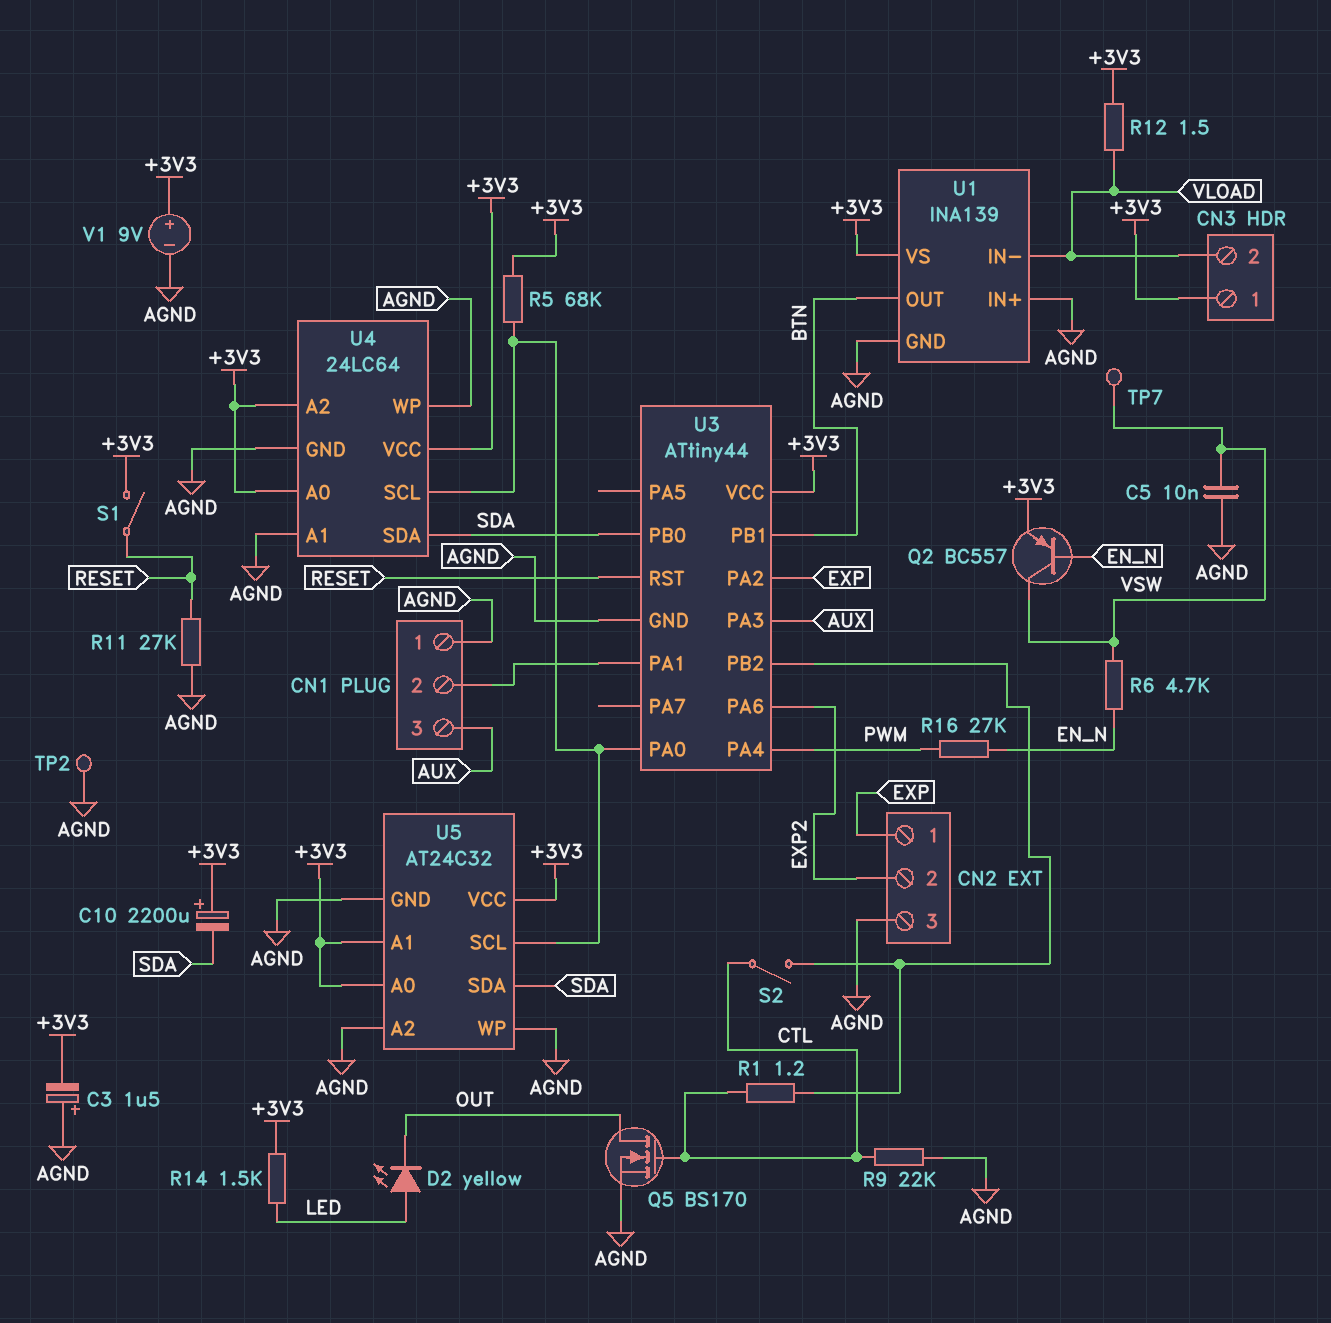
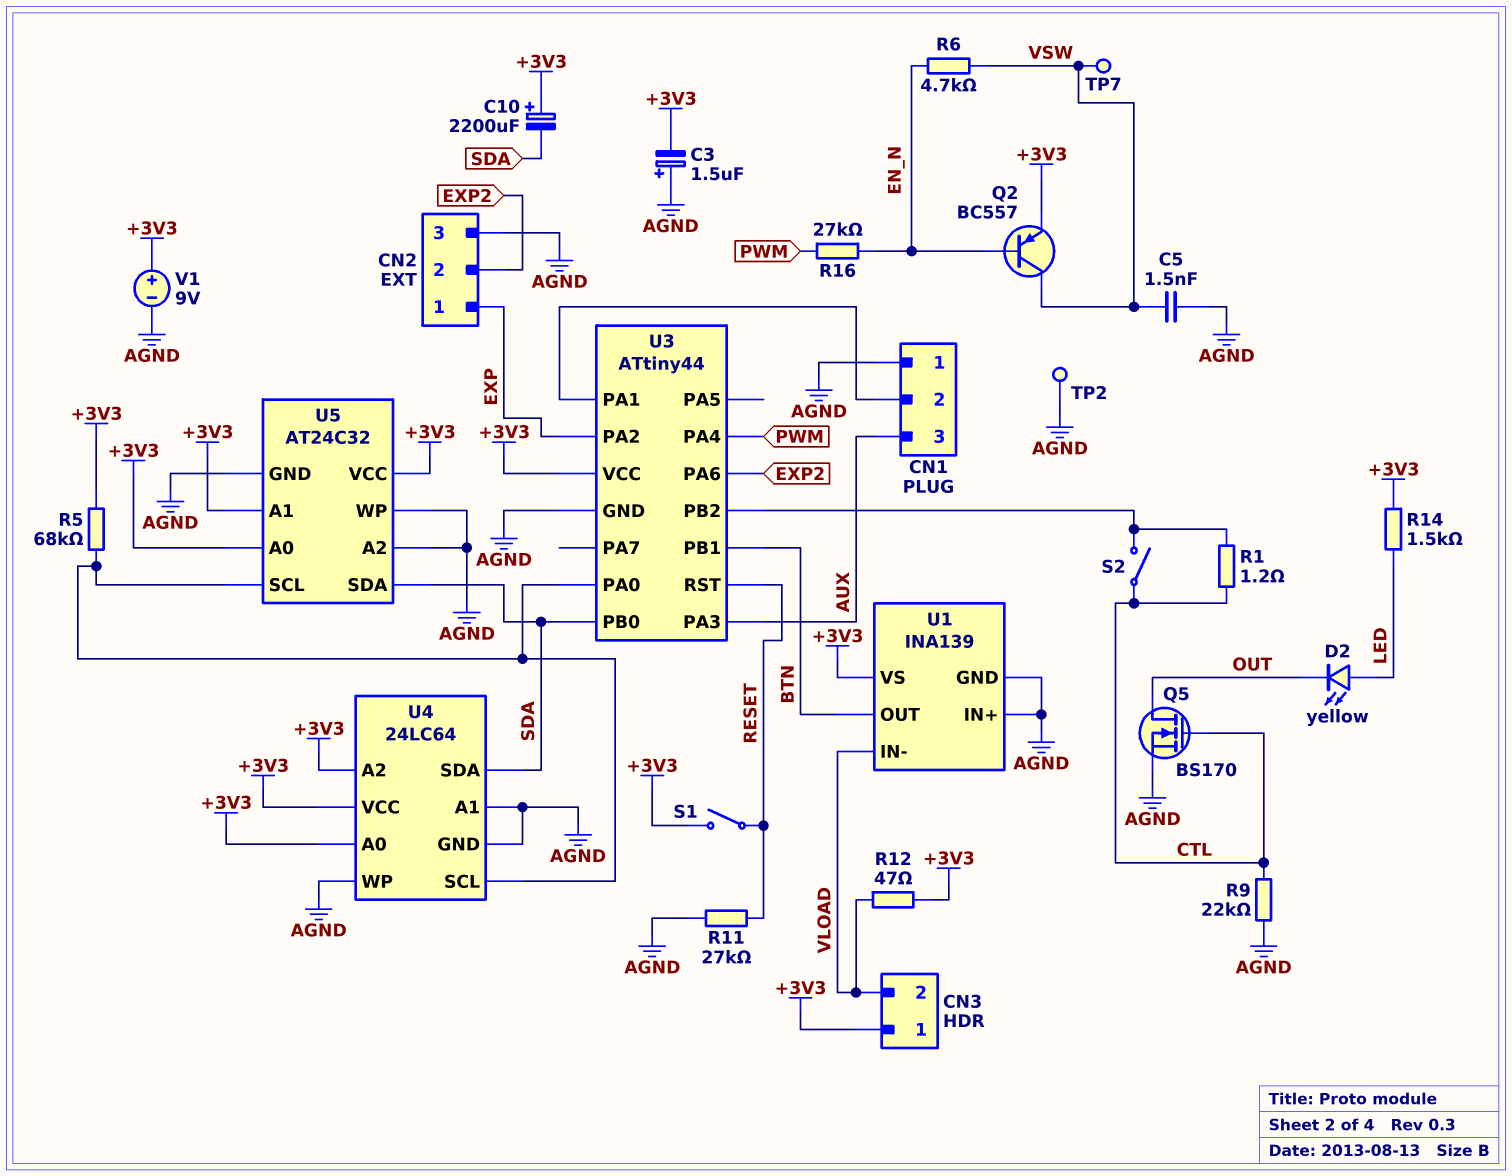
C5: 10nF (AGND, VSW) -> 1.5nF (AGND, VSW)
R12: 1.5 (+3V3, VLOAD) -> 47 (+3V3, VLOAD)

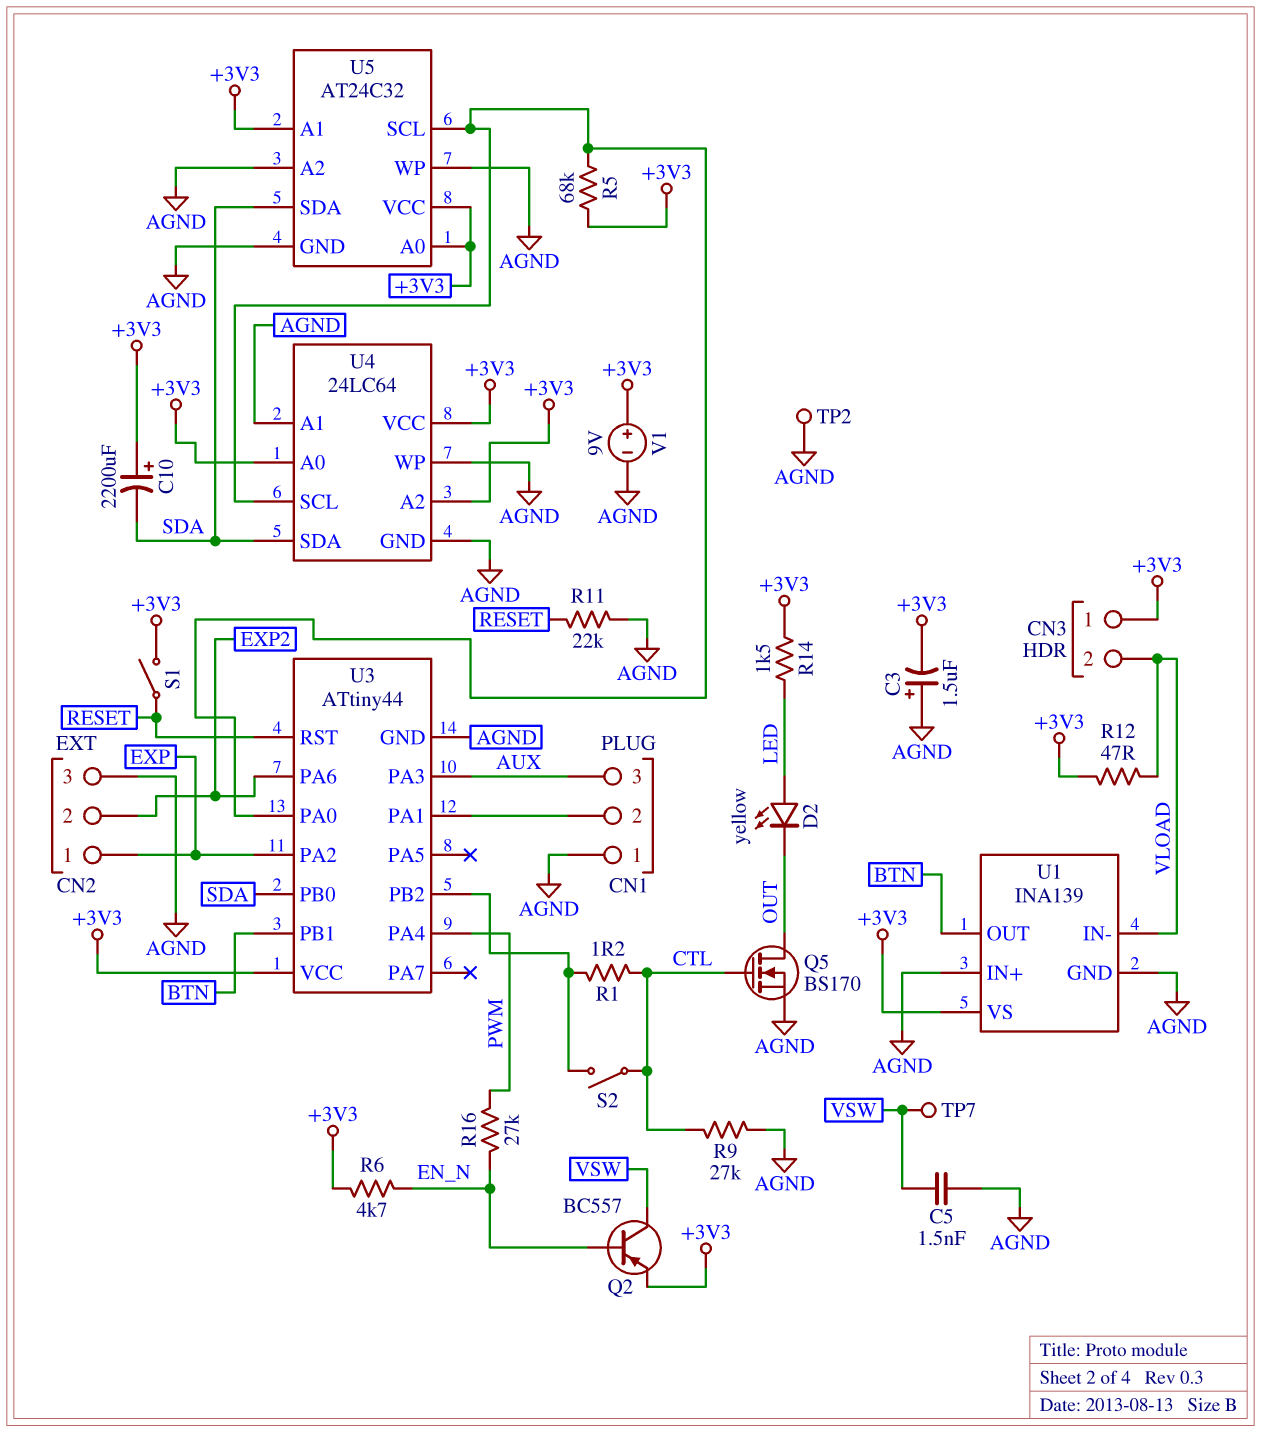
R6: 4.7k (EN_N, VSW) -> 4.7k (+3V3, EN_N)
R9: 22k (AGND, CTL) -> 27k (AGND, CTL)
R11: 27k (AGND, RESET) -> 22k (AGND, RESET)

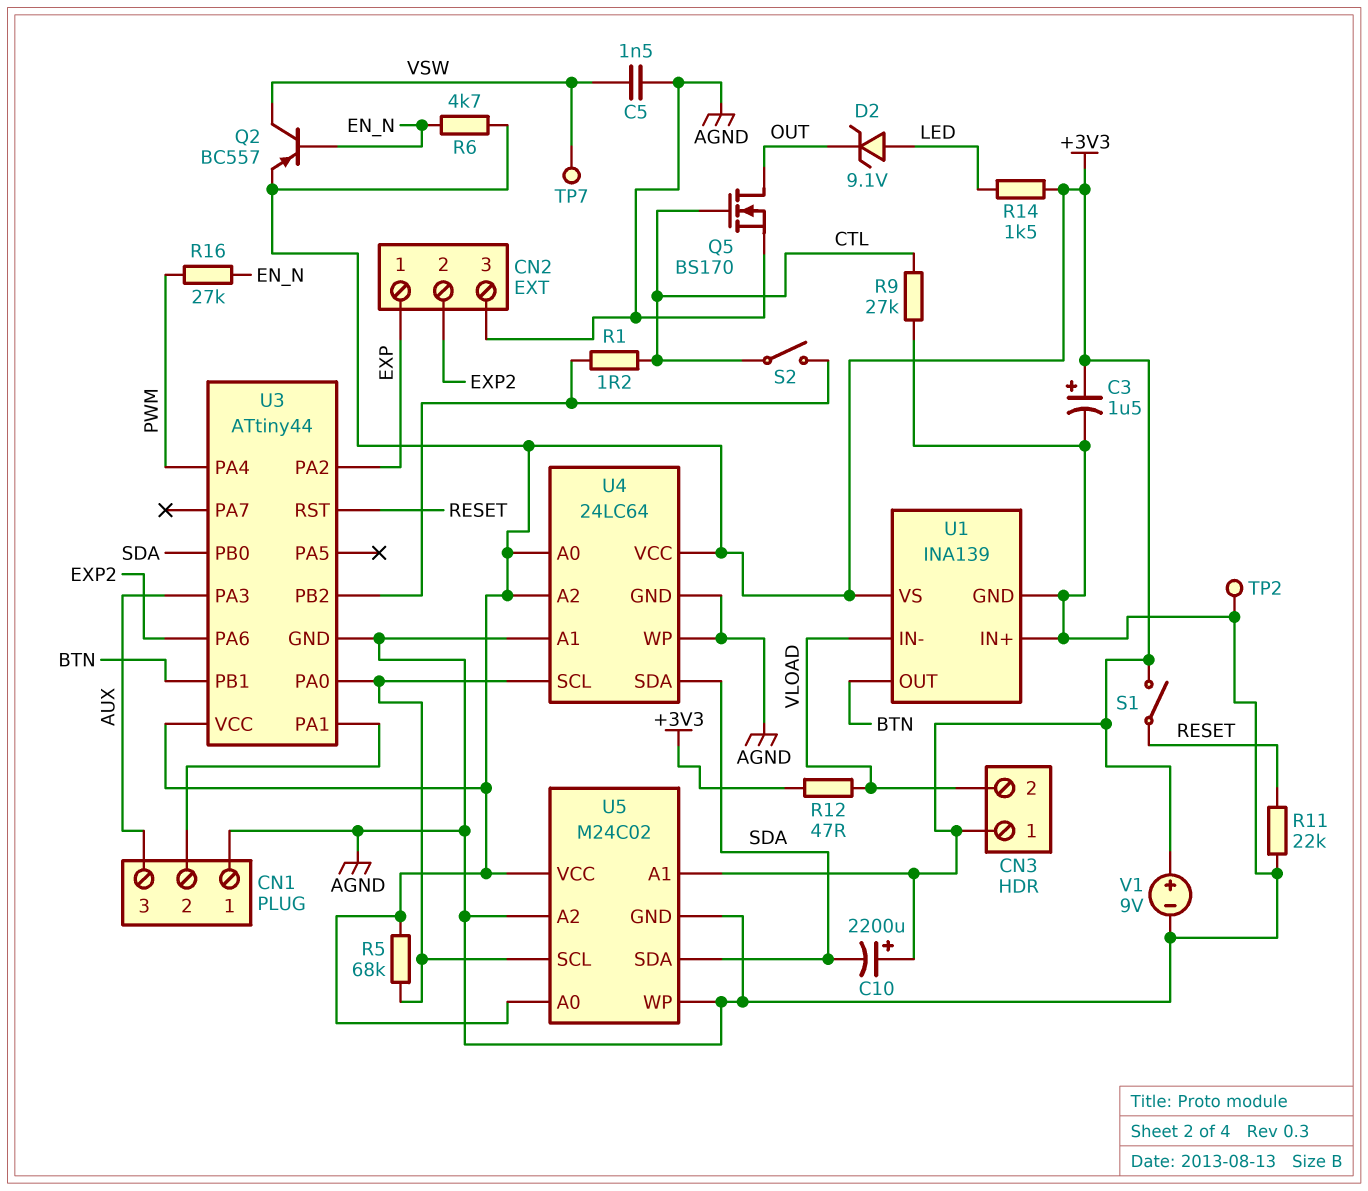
C3: 1.5uF (plus AGND, minus +3V3) -> 1.5uF (plus +3V3, minus AGND)
D2: LED yellow (A LED, K OUT) -> zener 9.1V (A LED, K OUT)
U5: AT24C32 -> M24C02

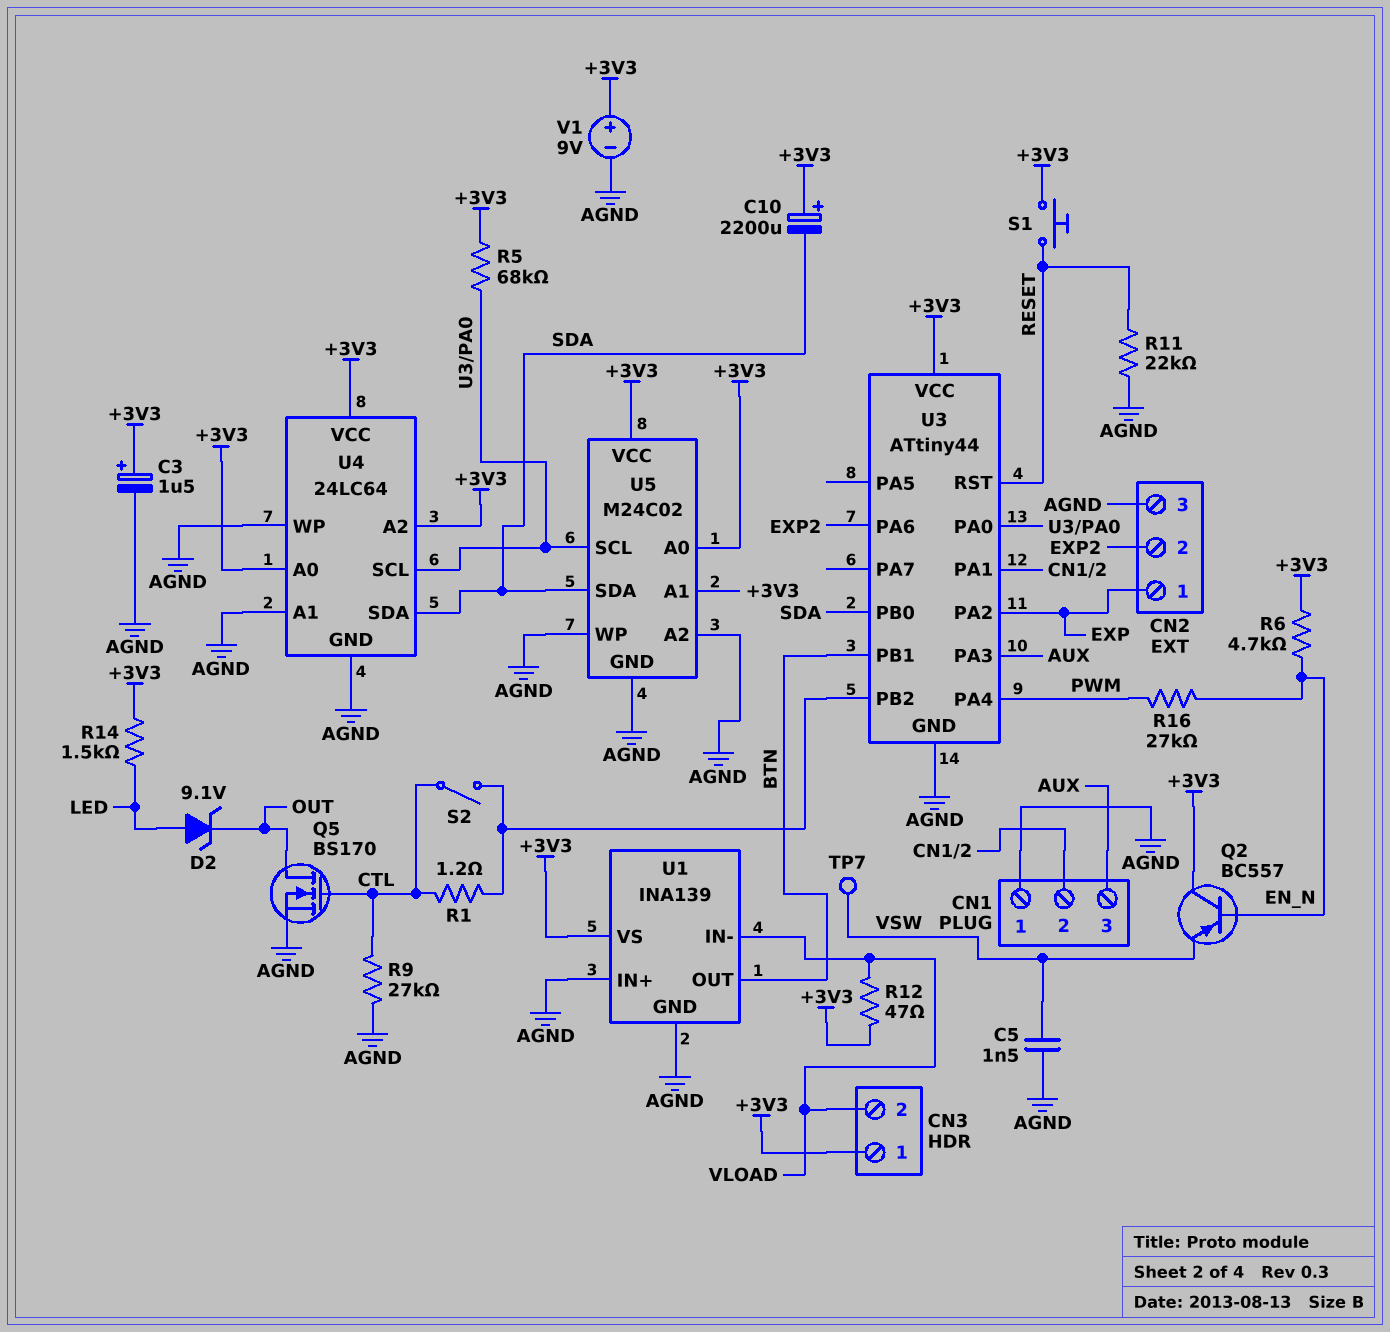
Q2: PNP BC557 (B EN_N, C VSW, E +3V3) -> PNP BC557 (B EN_N, C +3V3, E VSW)
S1: switch (+3V3, RESET) -> button (+3V3, RESET)
TP2: test point (AGND) -> none

